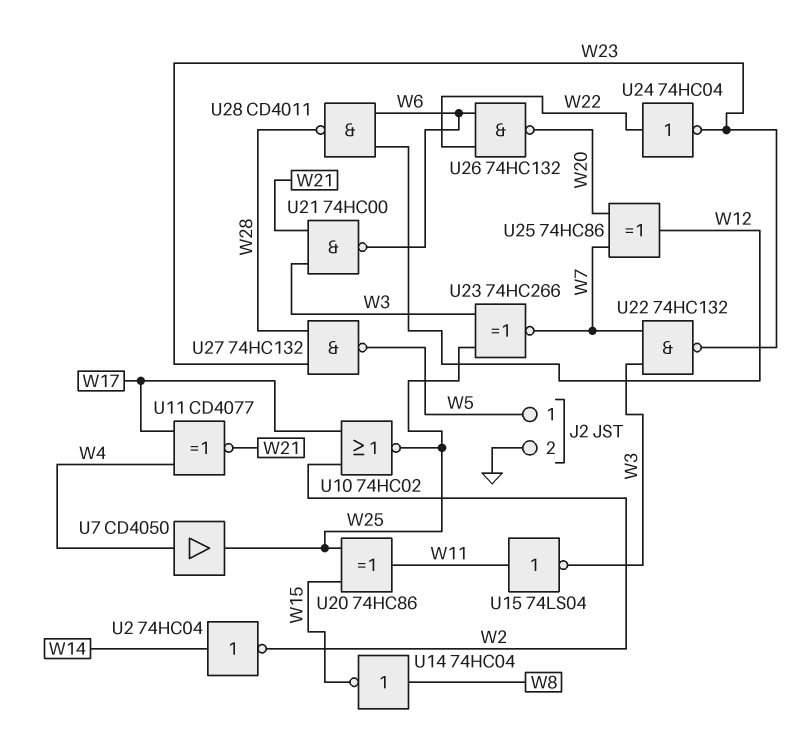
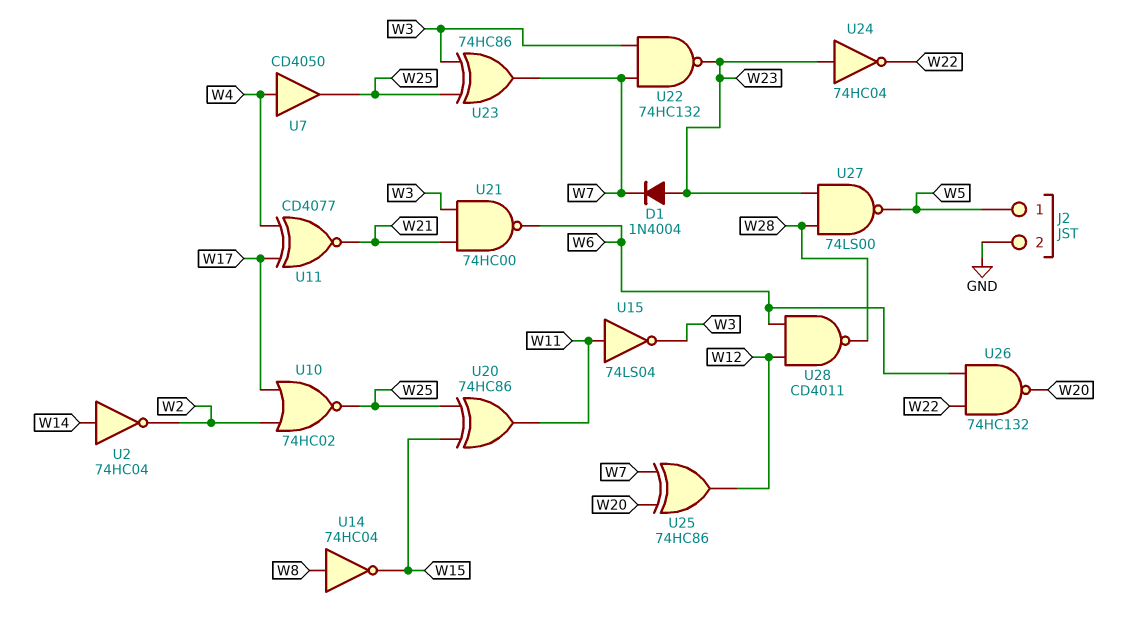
D1: none -> diode 1N4004 (A W23, K W7)
U23: XNOR 74HC266 (in W3, in W25, out W7) -> XOR 74HC86 (in W3, in W25, out W7)
U24: NOT 74HC04 (in W22, out W23) -> NOT 74HC04 (in W23, out W22)
U27: NAND 74HC132 (in W23, in W28, out W5) -> NAND 74LS00 (in W23, in W28, out W5)

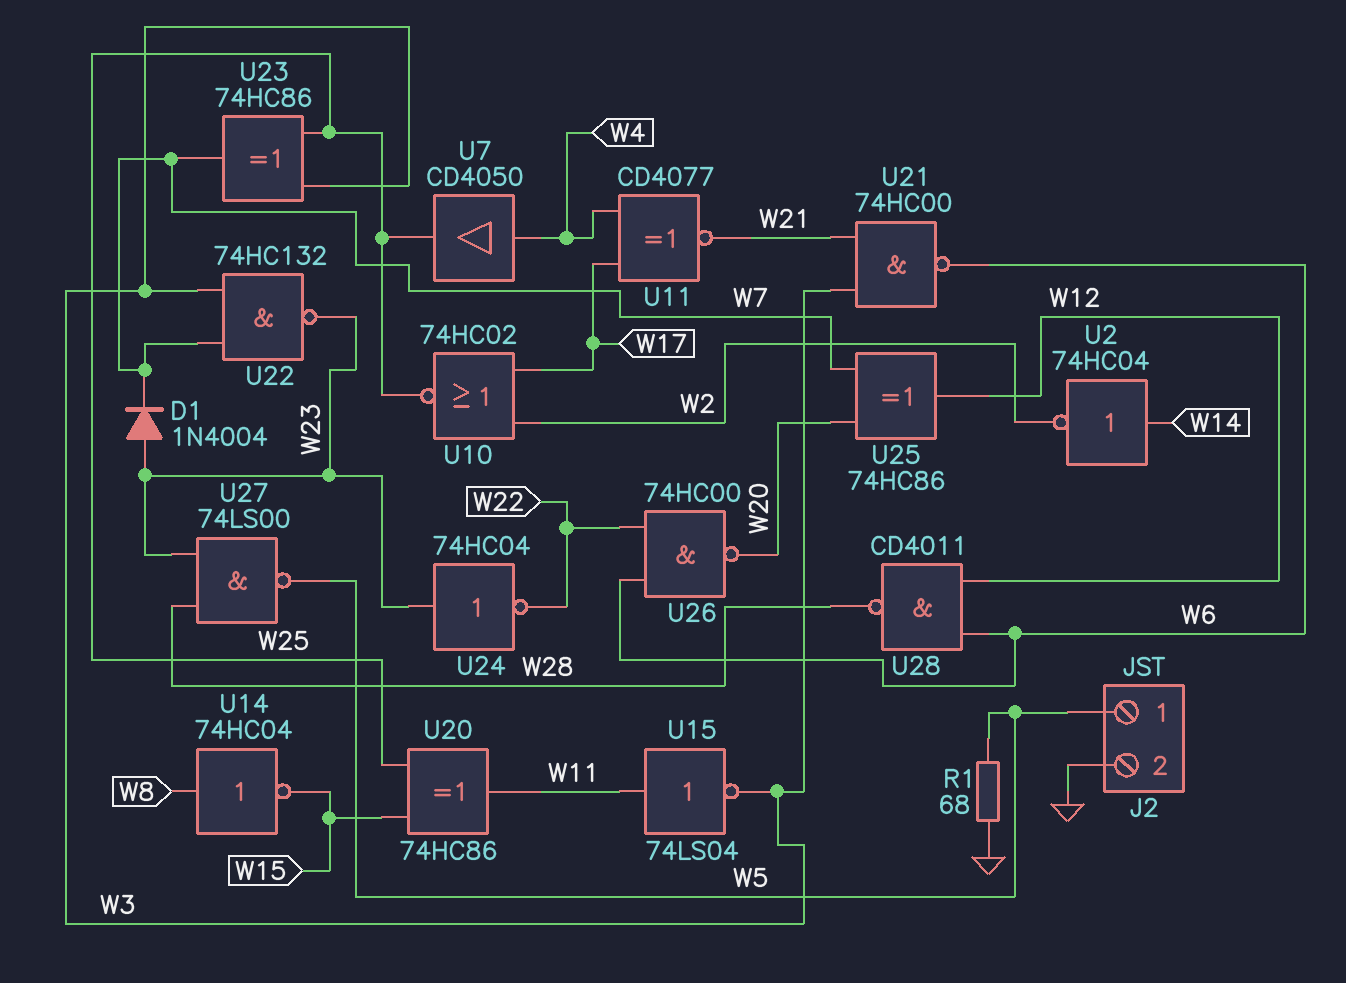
R1: none -> 68 (GND, W5)
U26: NAND 74HC132 (in W6, in W22, out W20) -> NAND 74HC00 (in W6, in W22, out W20)

